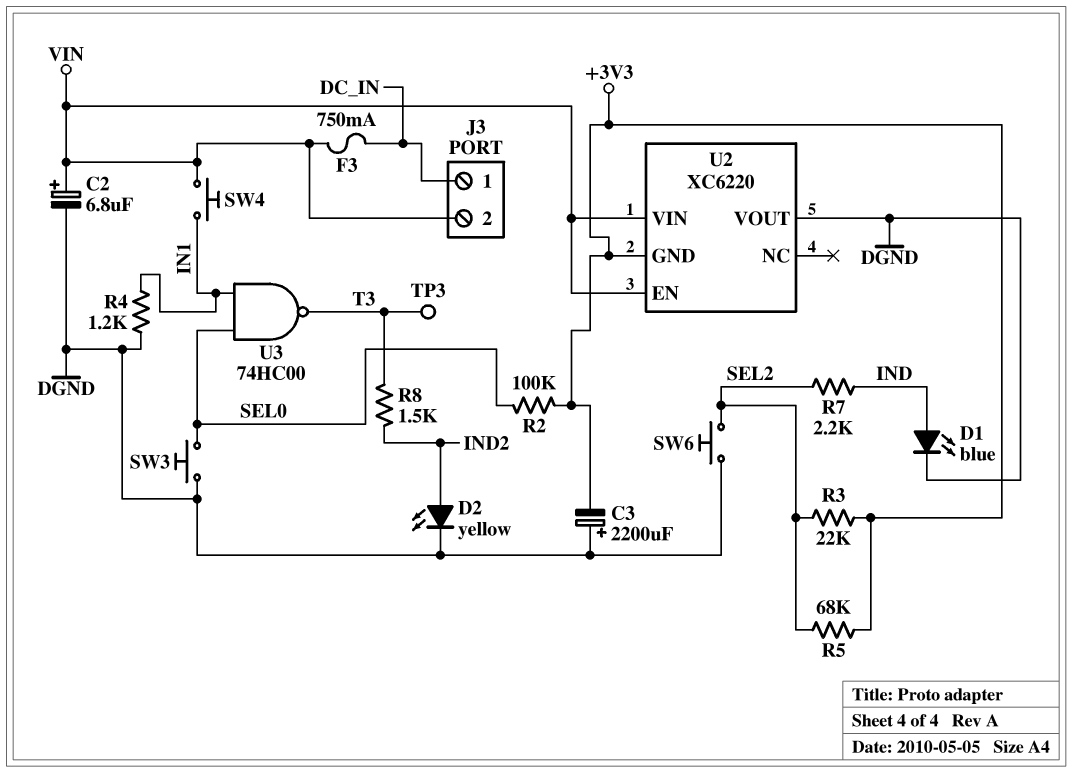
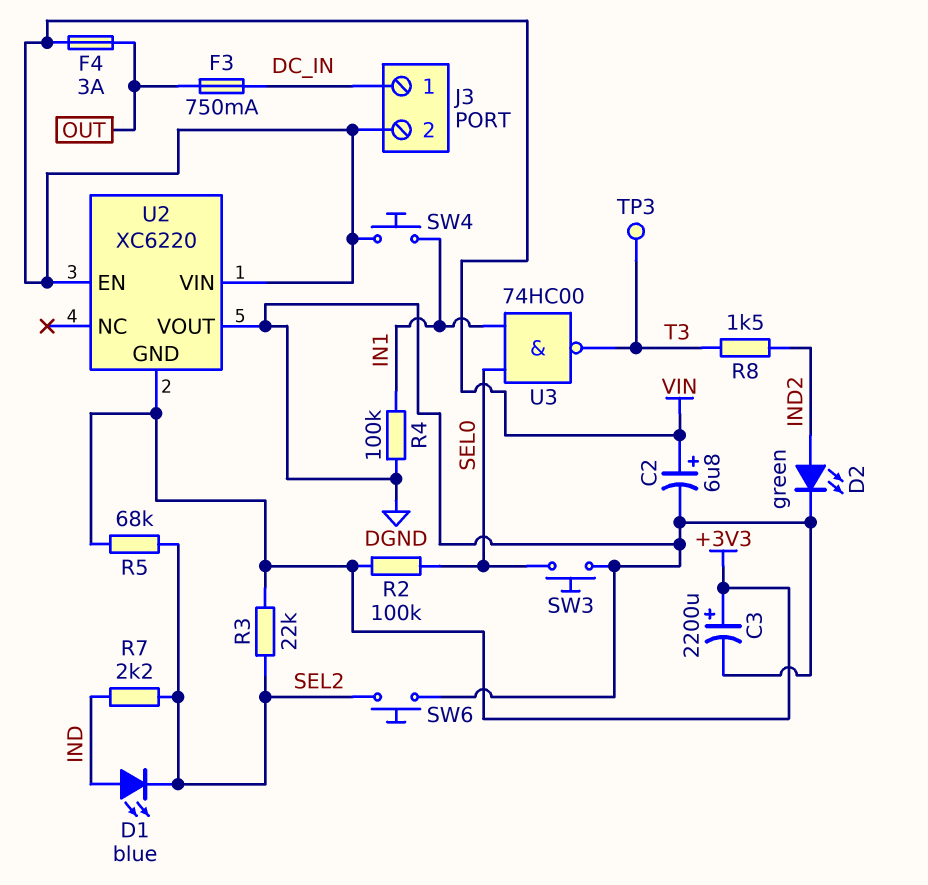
C3: 2200uF (plus DGND, minus +3V3) -> 2200uF (plus +3V3, minus DGND)
D1: LED blue (A IND, K DGND) -> LED blue (A IND, K SEL2)
D2: LED yellow (A IND2, K DGND) -> LED green (A IND2, K DGND)
F3: 750mA (DC_IN, VIN) -> 750mA (DC_IN, OUT)
F4: none -> 3A (OUT, VIN)
R4: 1.2k (DGND, IN1) -> 100k (DGND, IN1)

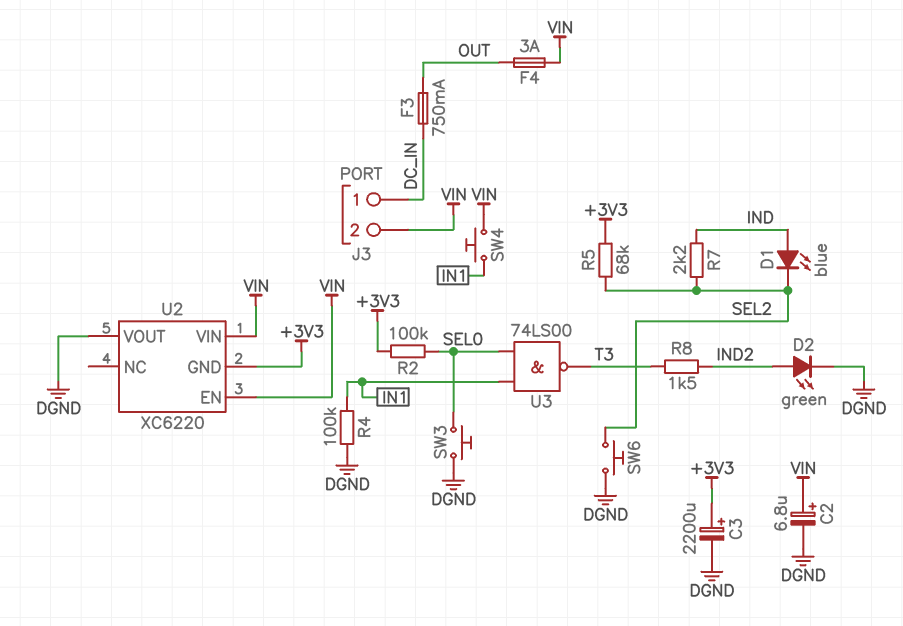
R3: 22k (+3V3, SEL2) -> none
TP3: test point (T3) -> none
U3: NAND 74HC00 (in IN1, in SEL0, out T3) -> NAND 74LS00 (in IN1, in SEL0, out T3)

